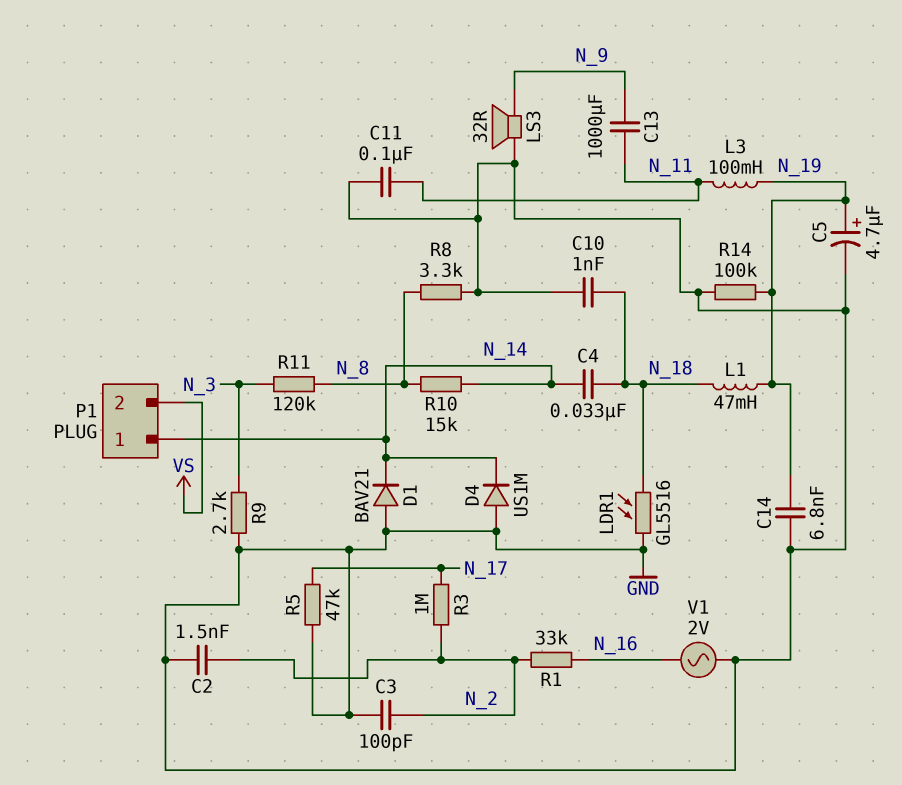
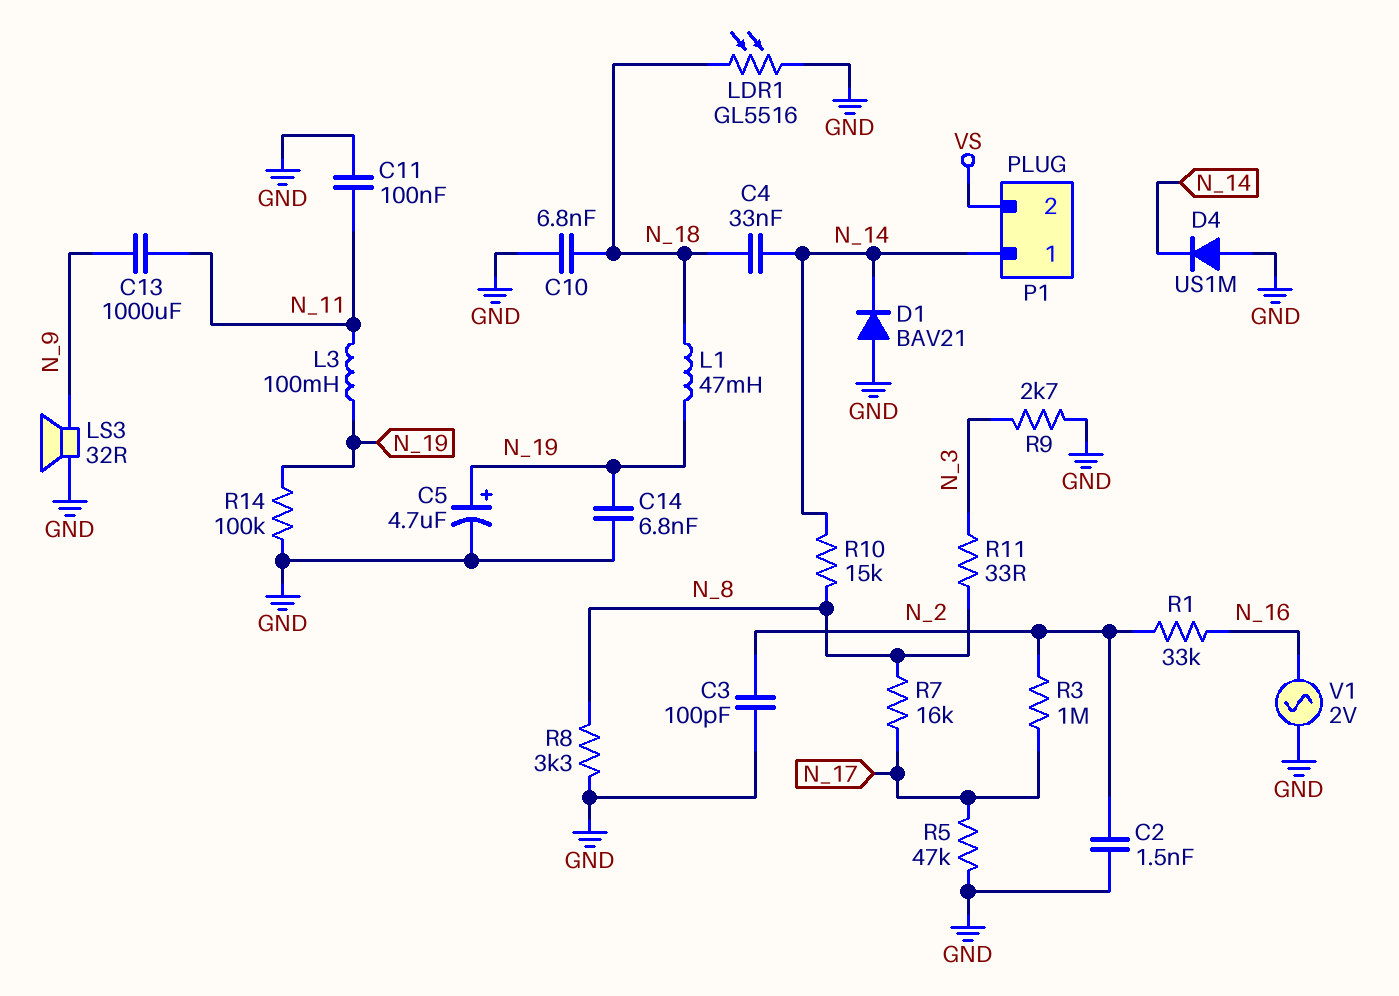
C10: 1nF (GND, N_18) -> 6.8nF (GND, N_18)
R7: none -> 16k (N_8, N_17)
R11: 120k (N_3, N_8) -> 33 (N_3, N_8)

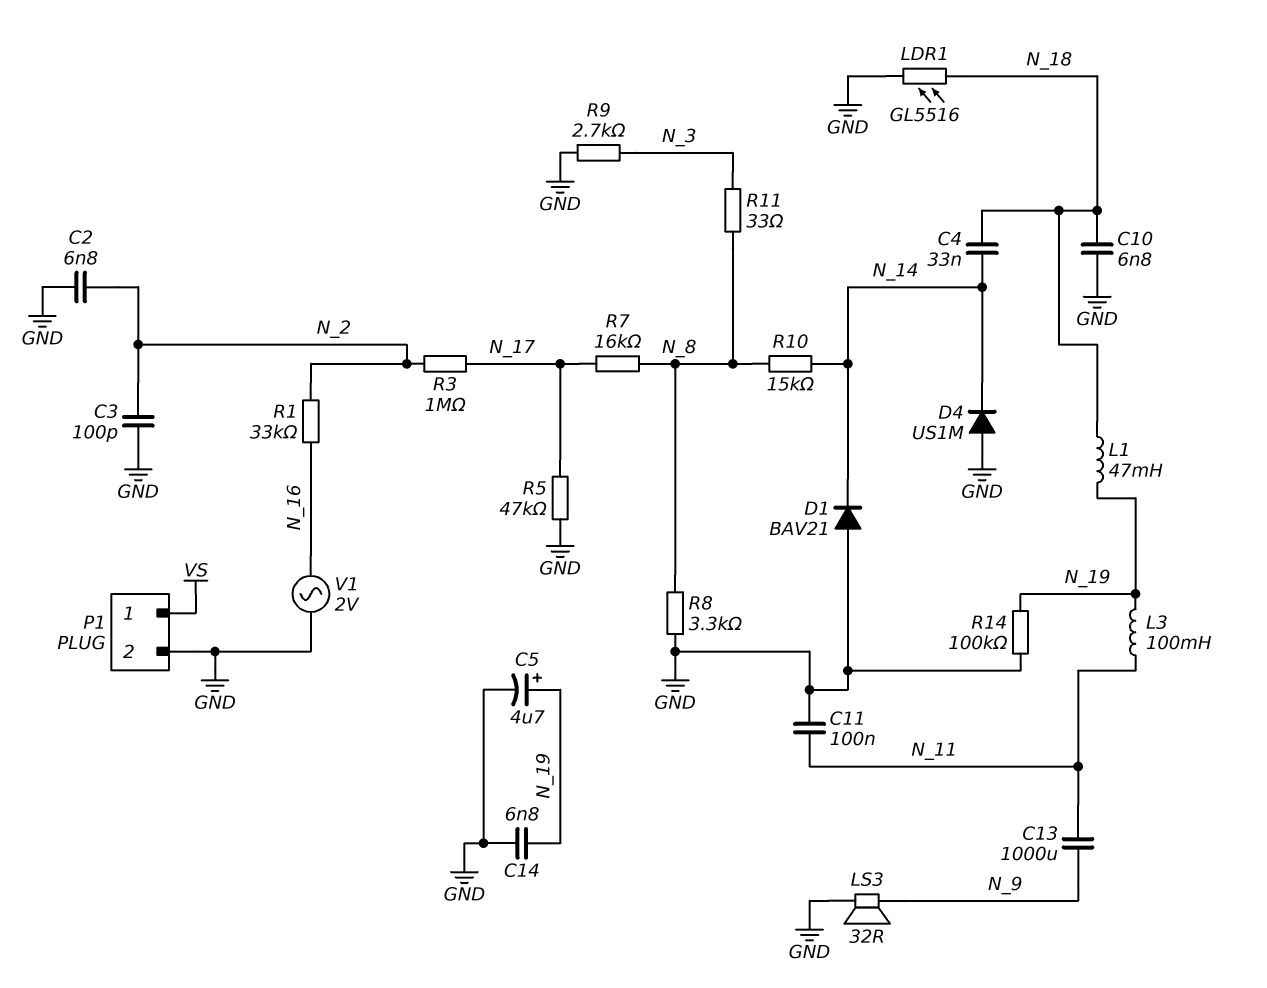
C2: 1.5nF (GND, N_2) -> 6.8nF (GND, N_2)
P1 pin 1: N_14 -> VS
P1 pin 2: VS -> GND

